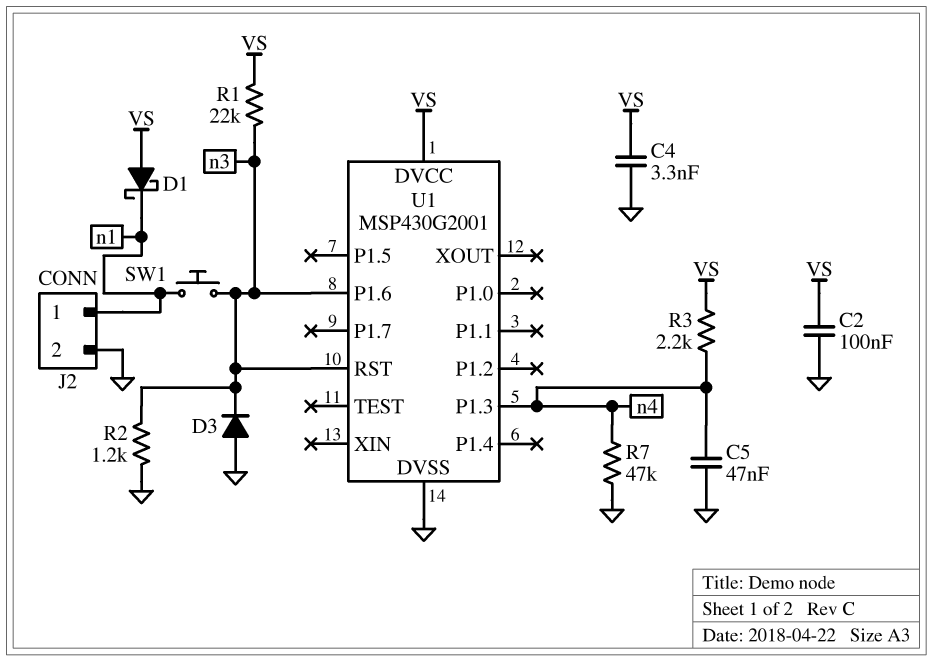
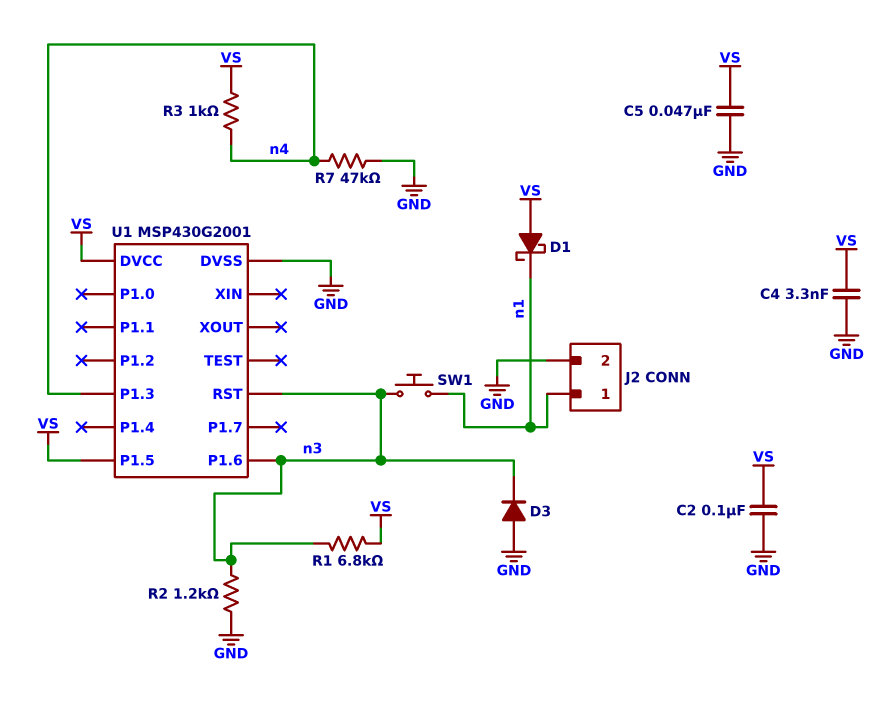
C5: 47nF (GND, n4) -> 47nF (GND, VS)
R1: 22k (VS, n3) -> 6.8k (VS, n3)
R3: 2.2k (VS, n4) -> 1k (VS, n4)
U1 pin P1.5: none -> VS

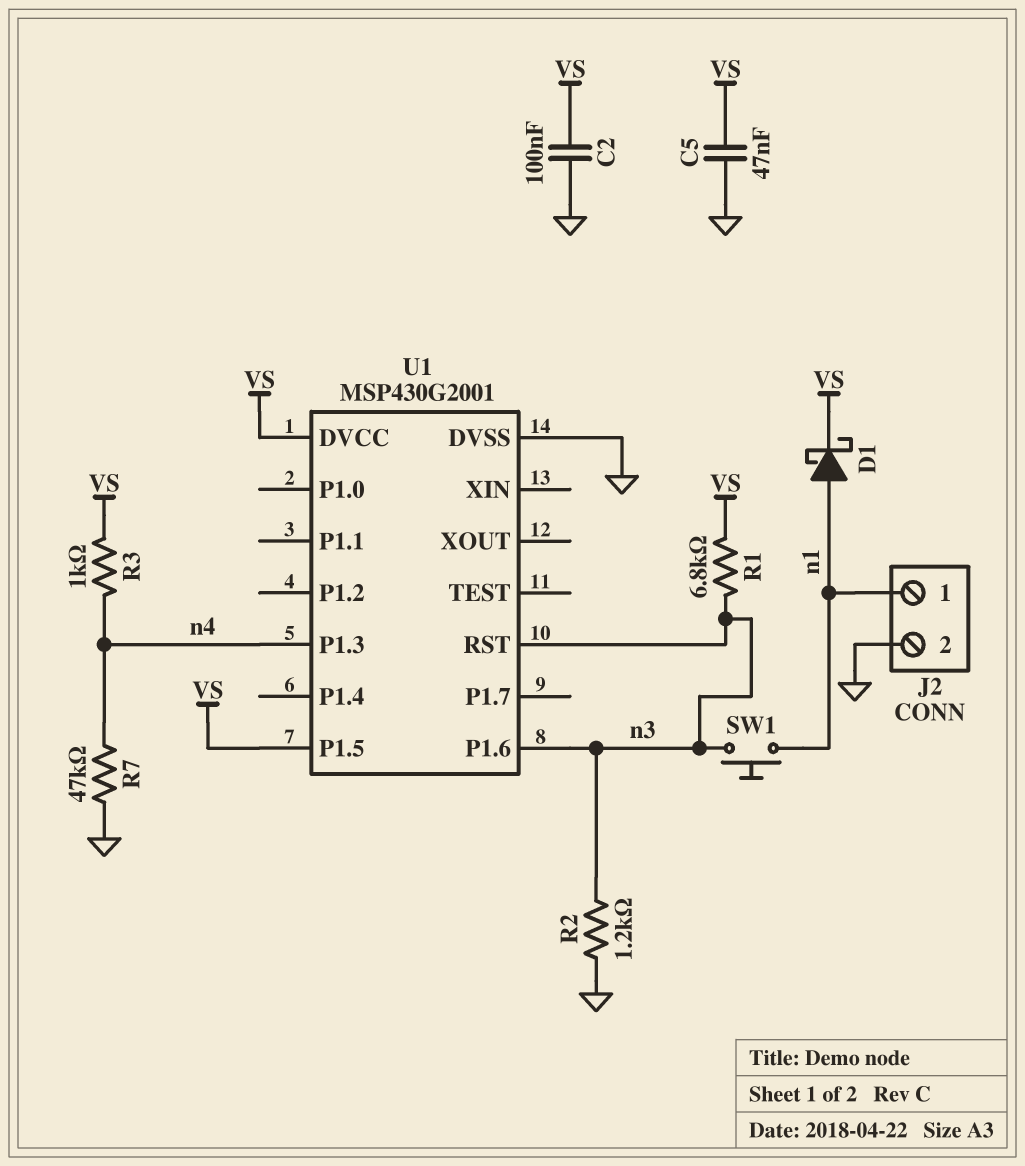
C4: 3.3nF (GND, VS) -> none
D1: schottky (A VS, K n1) -> schottky (A n1, K VS)
D3: diode (A GND, K n3) -> none

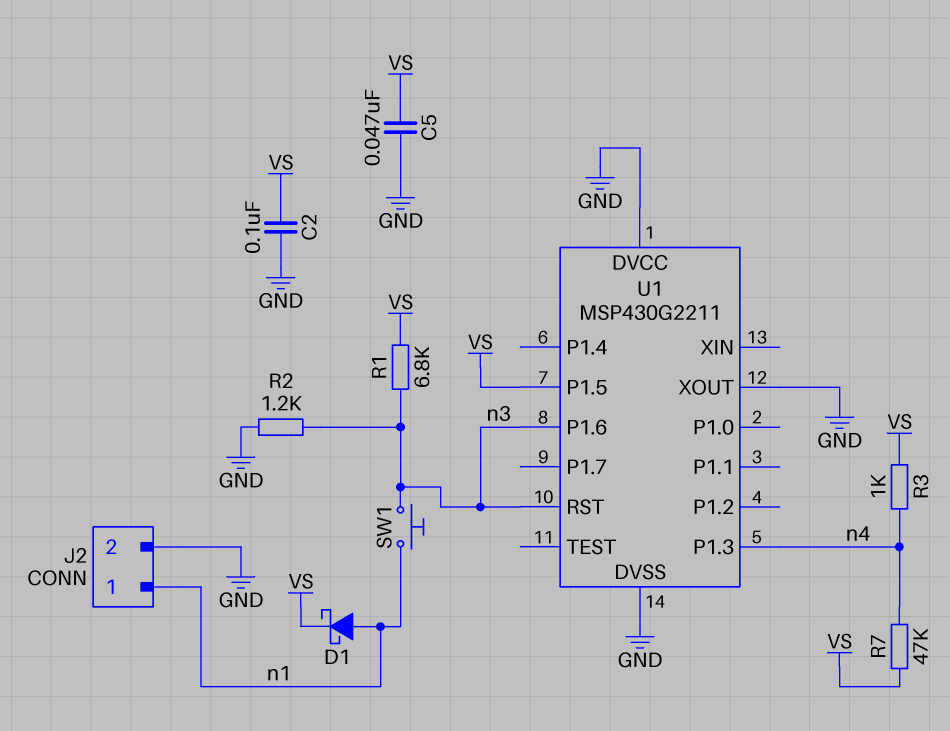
R7: 47k (GND, n4) -> 47k (VS, n4)
U1: MSP430G2001 -> MSP430G2211
U1 pin DVCC: VS -> GND
U1 pin XOUT: none -> GND

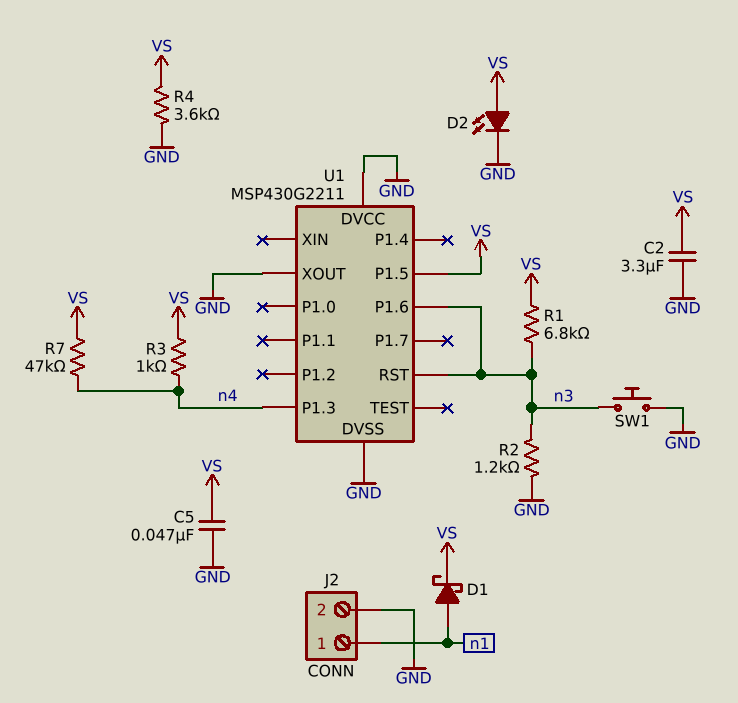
C2: 100nF (GND, VS) -> 3.3uF (GND, VS)
D2: none -> LED (A VS, K GND)
R4: none -> 3.6k (GND, VS)
SW1: button (n1, n3) -> button (GND, n3)

